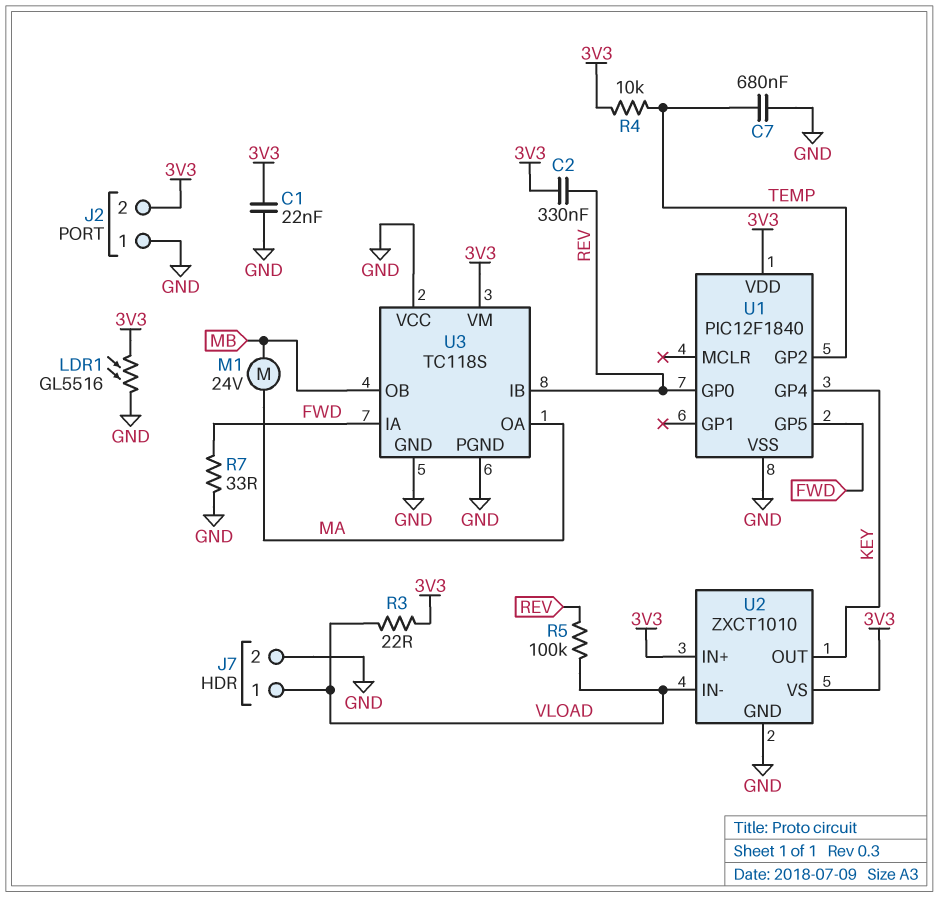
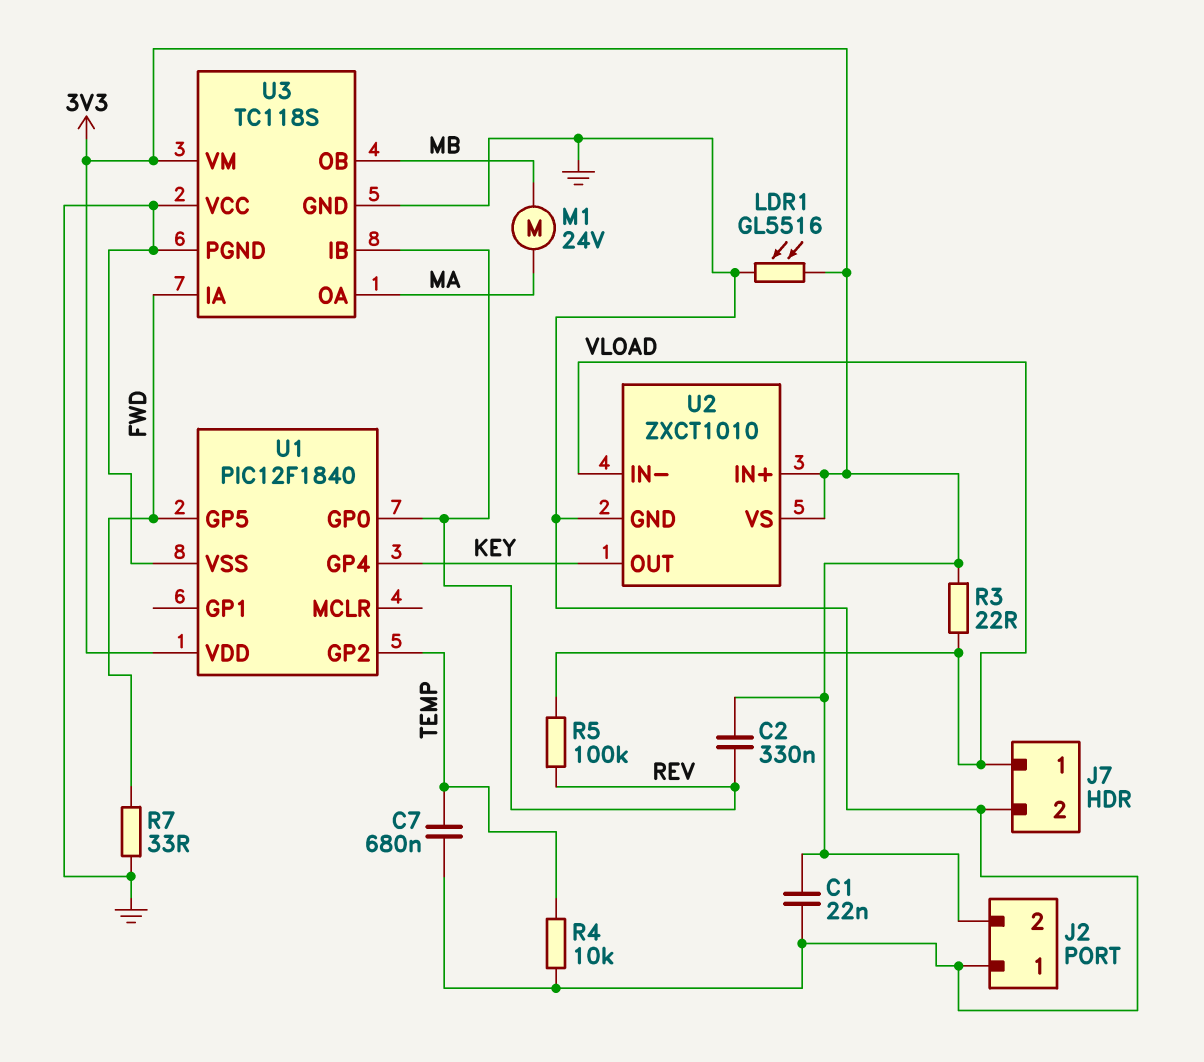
R4: 10k (3V3, TEMP) -> 10k (GND, TEMP)

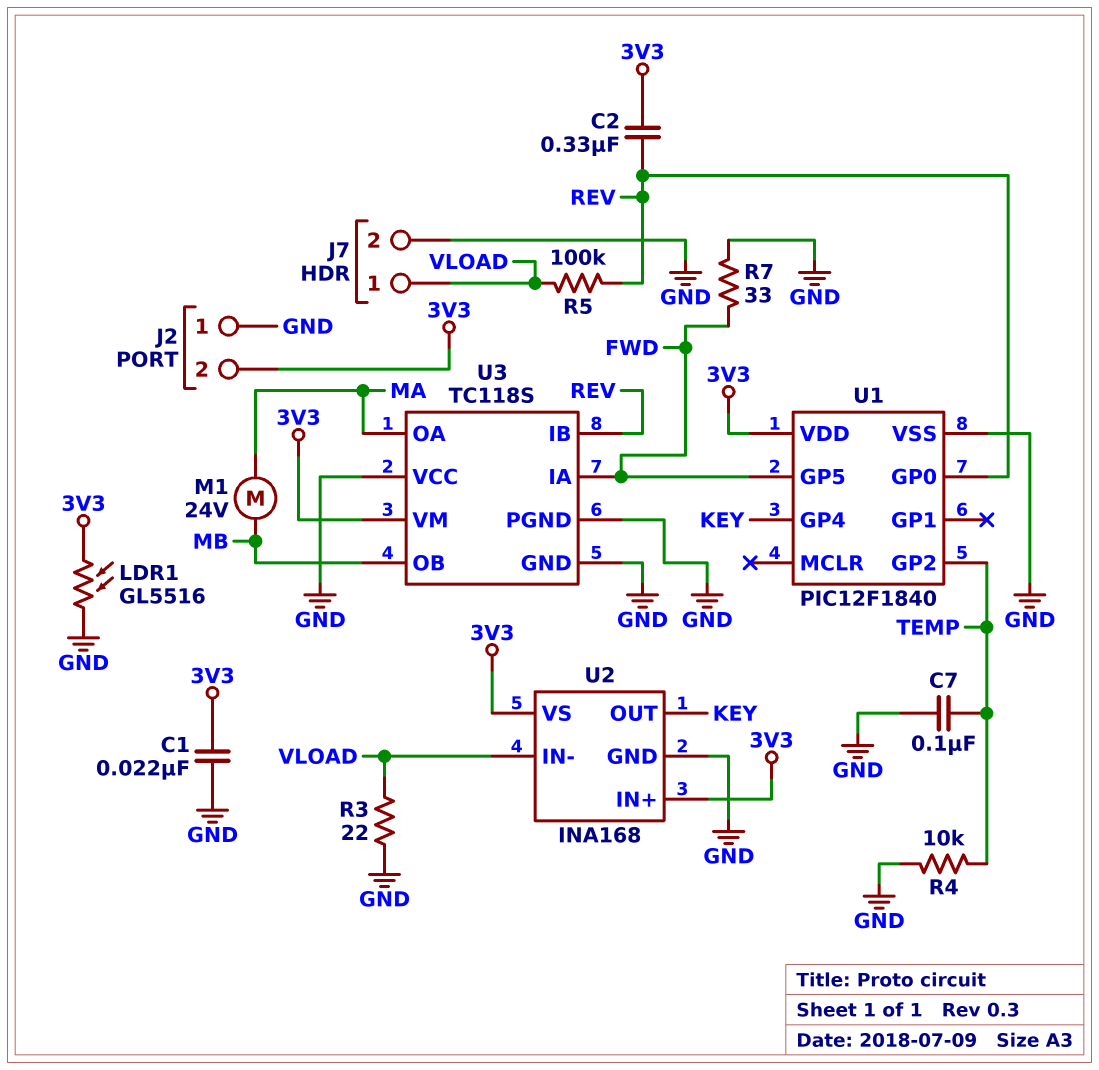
C7: 680nF (GND, TEMP) -> 100nF (GND, TEMP)
R3: 22 (3V3, VLOAD) -> 22 (GND, VLOAD)
U2: ZXCT1010 -> INA168

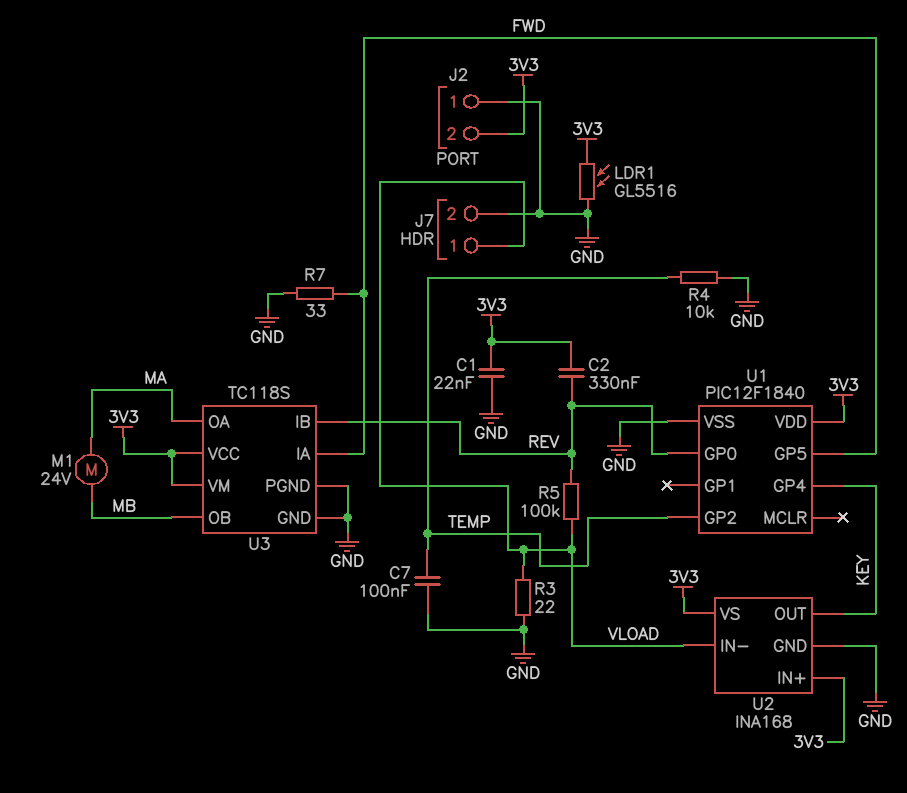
U3 pin VCC: GND -> 3V3

